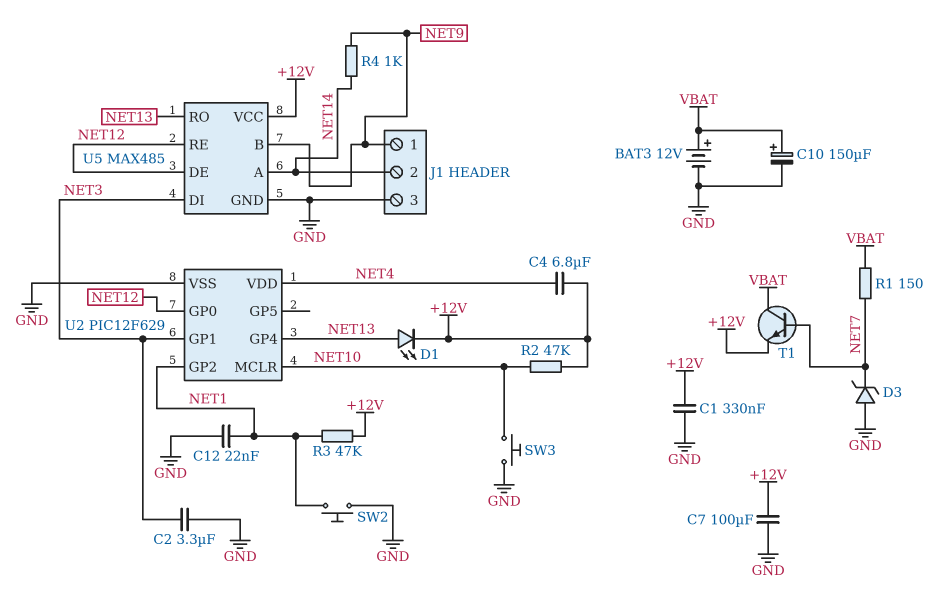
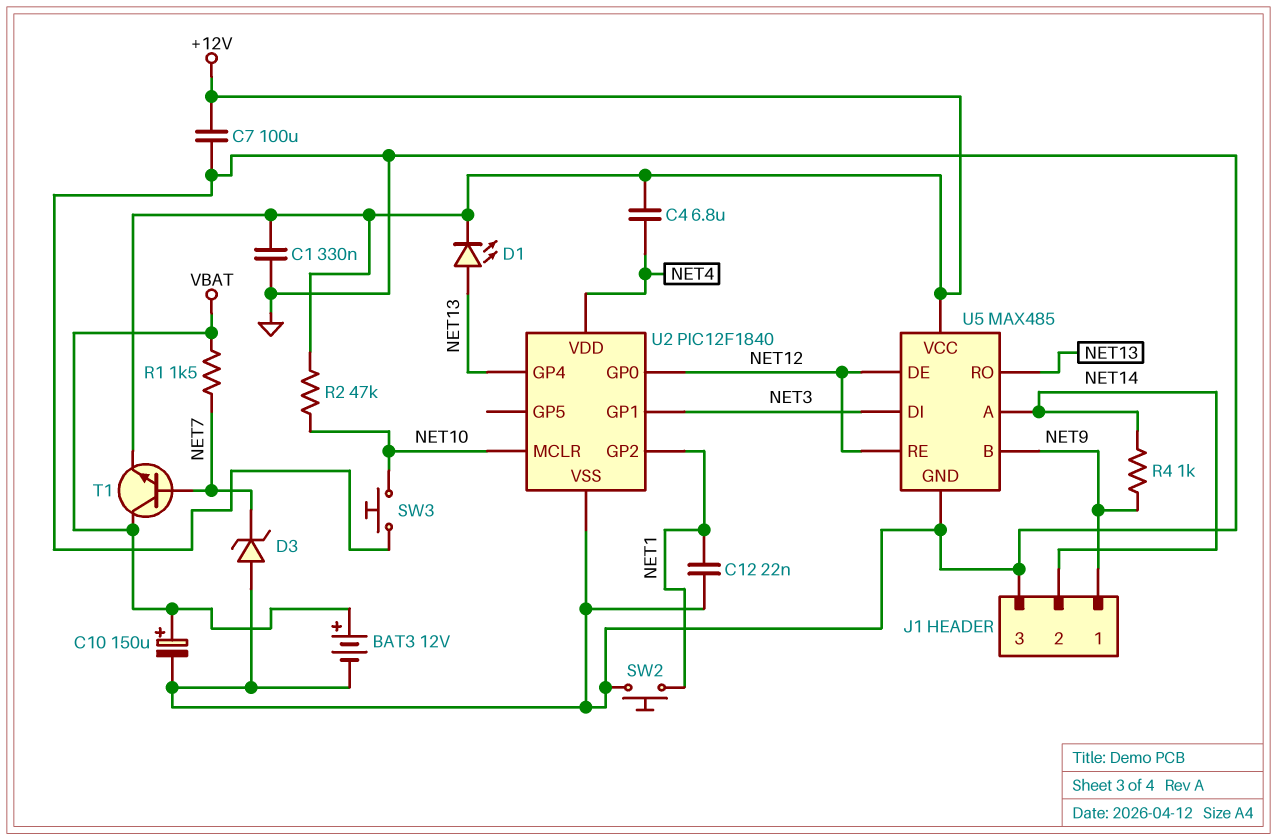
C2: 3.3uF (GND, NET3) -> none
R1: 150 (NET7, VBAT) -> 1.5k (NET7, VBAT)
R3: 47k (+12V, NET1) -> none
U2: PIC12F629 -> PIC12F1840

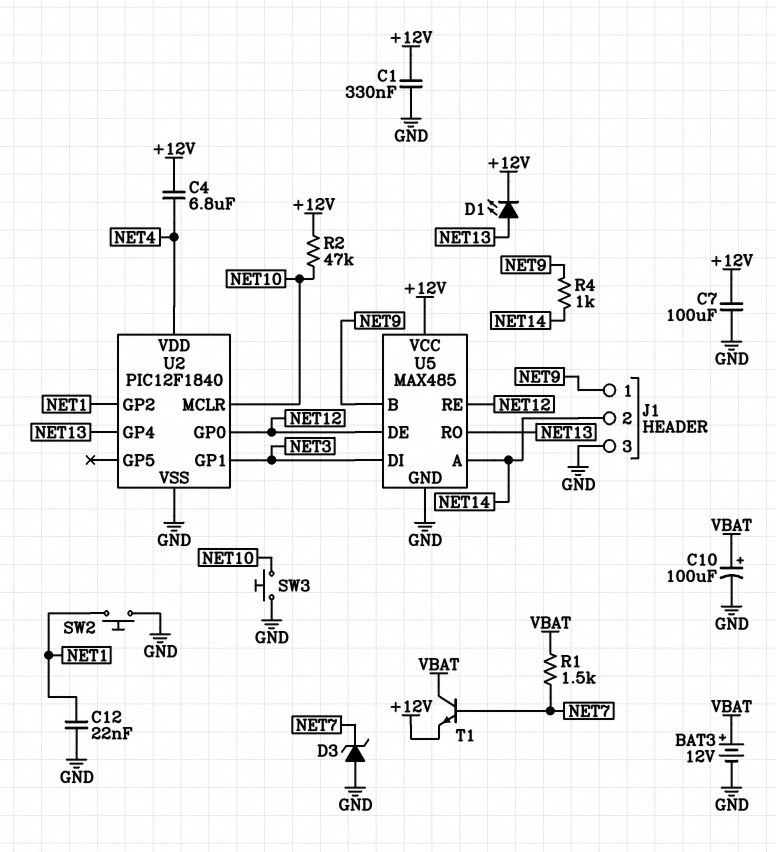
C10: 150uF (plus VBAT, minus GND) -> 100uF (plus VBAT, minus GND)

